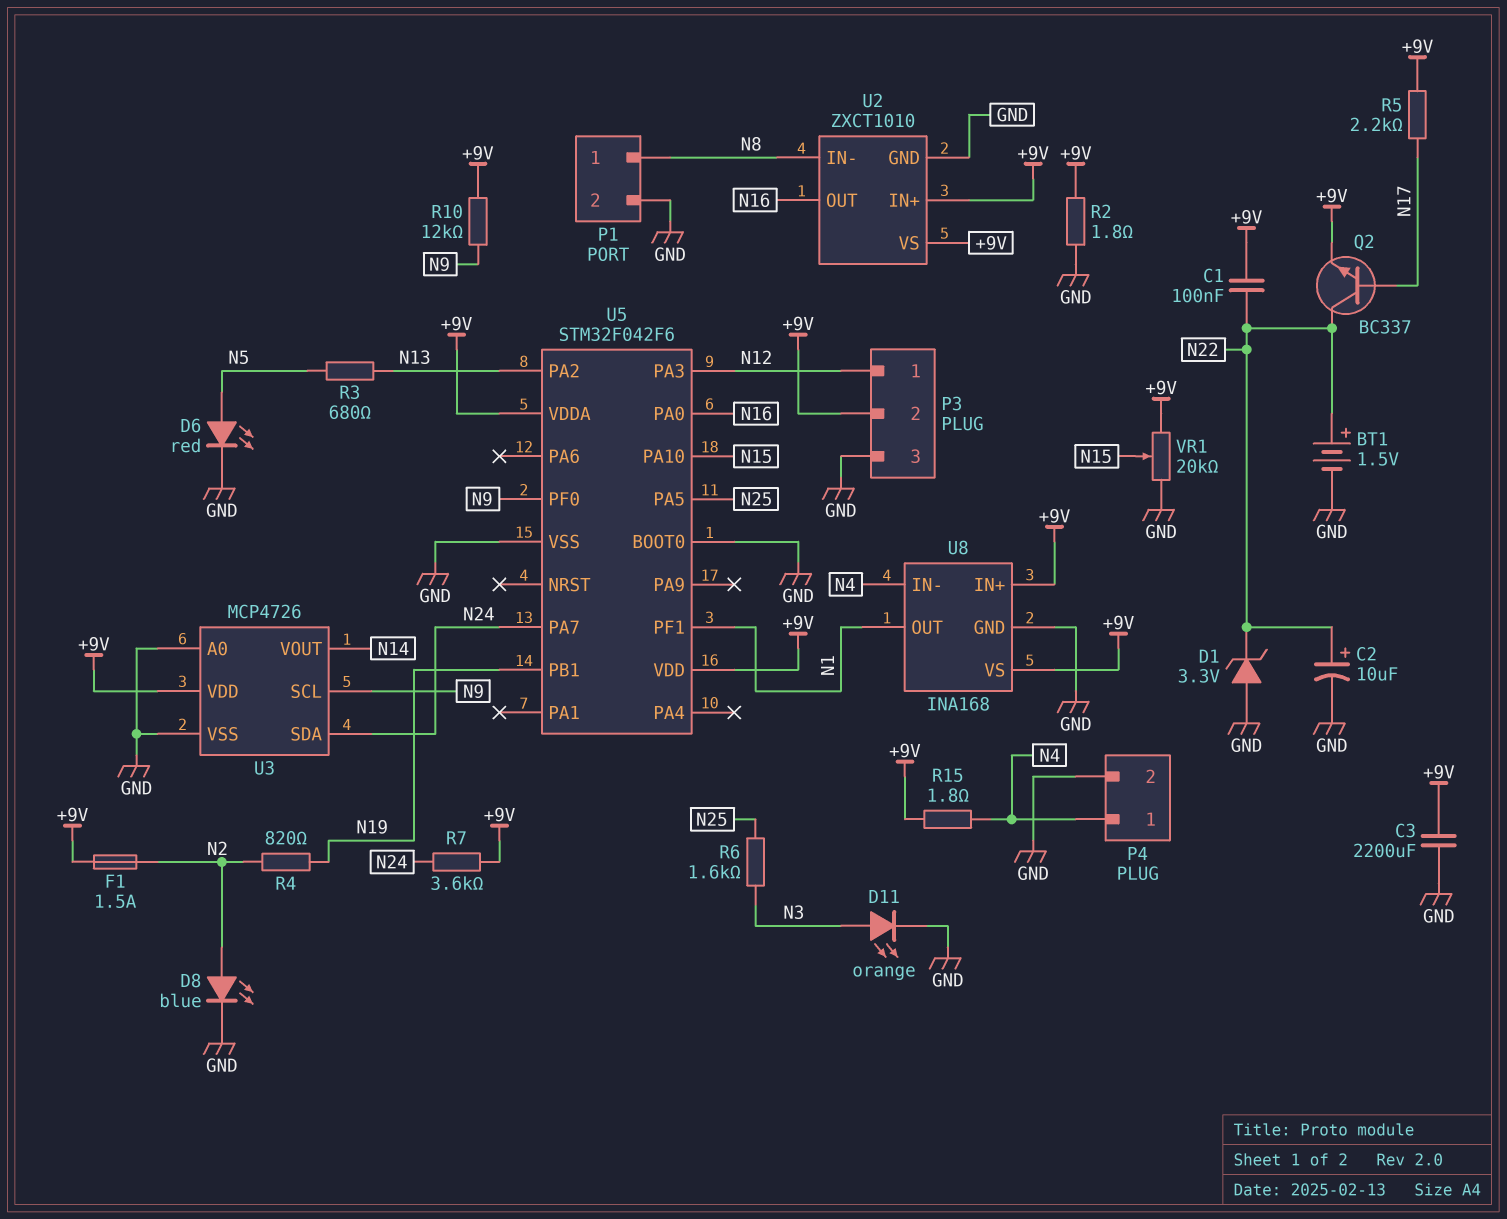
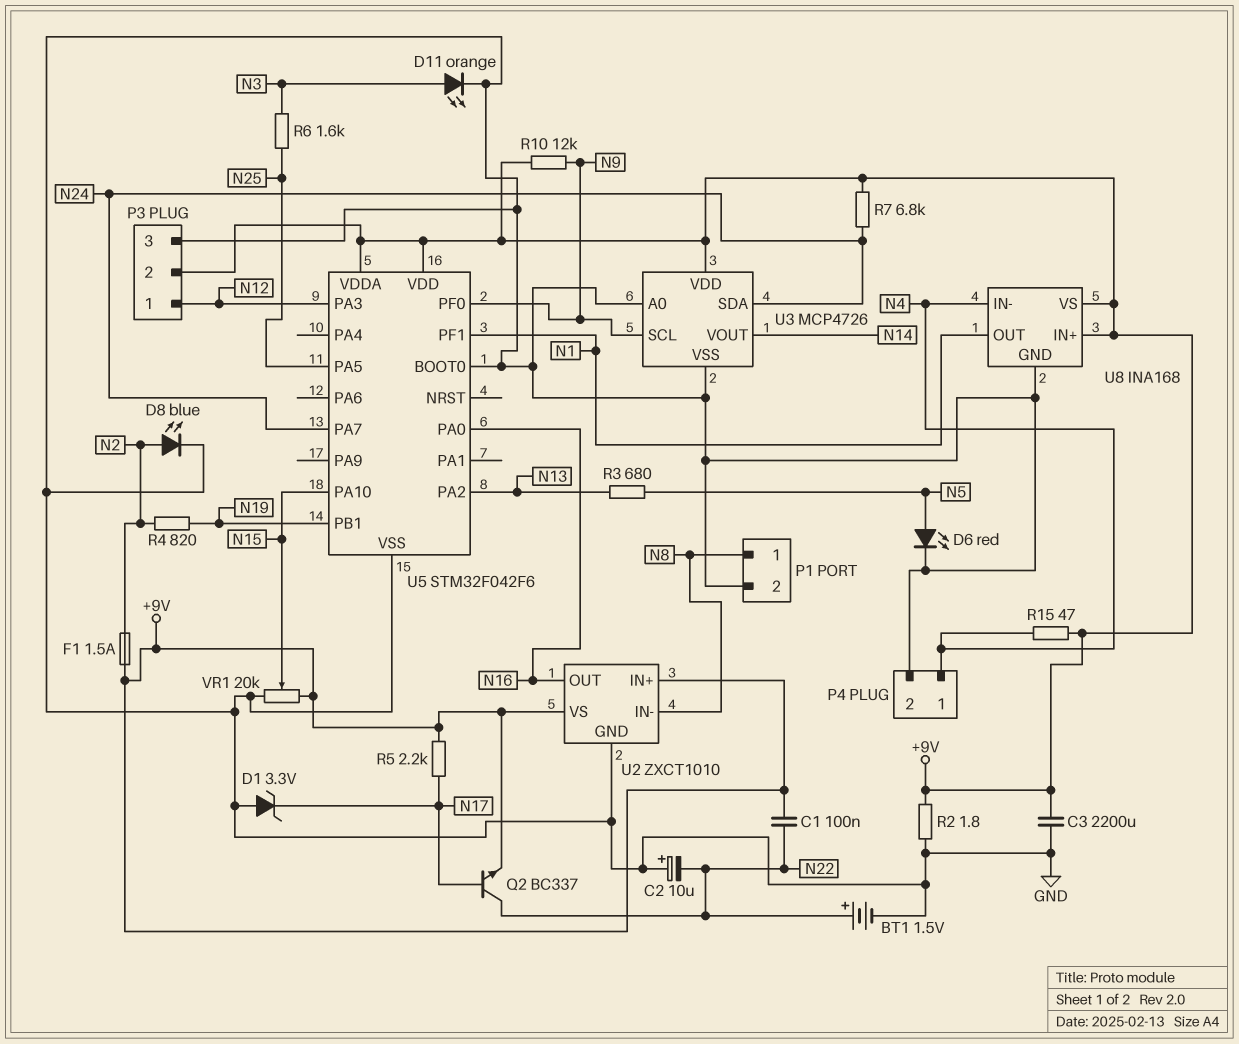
C2: 10uF (plus N22, minus GND) -> 10uF (plus GND, minus N22)
D1: zener 3.3V (A GND, K N22) -> zener 3.3V (A GND, K N17)
R7: 3.6k (+9V, N24) -> 6.8k (+9V, N24)
R15: 1.8 (+9V, N4) -> 47 (+9V, N4)

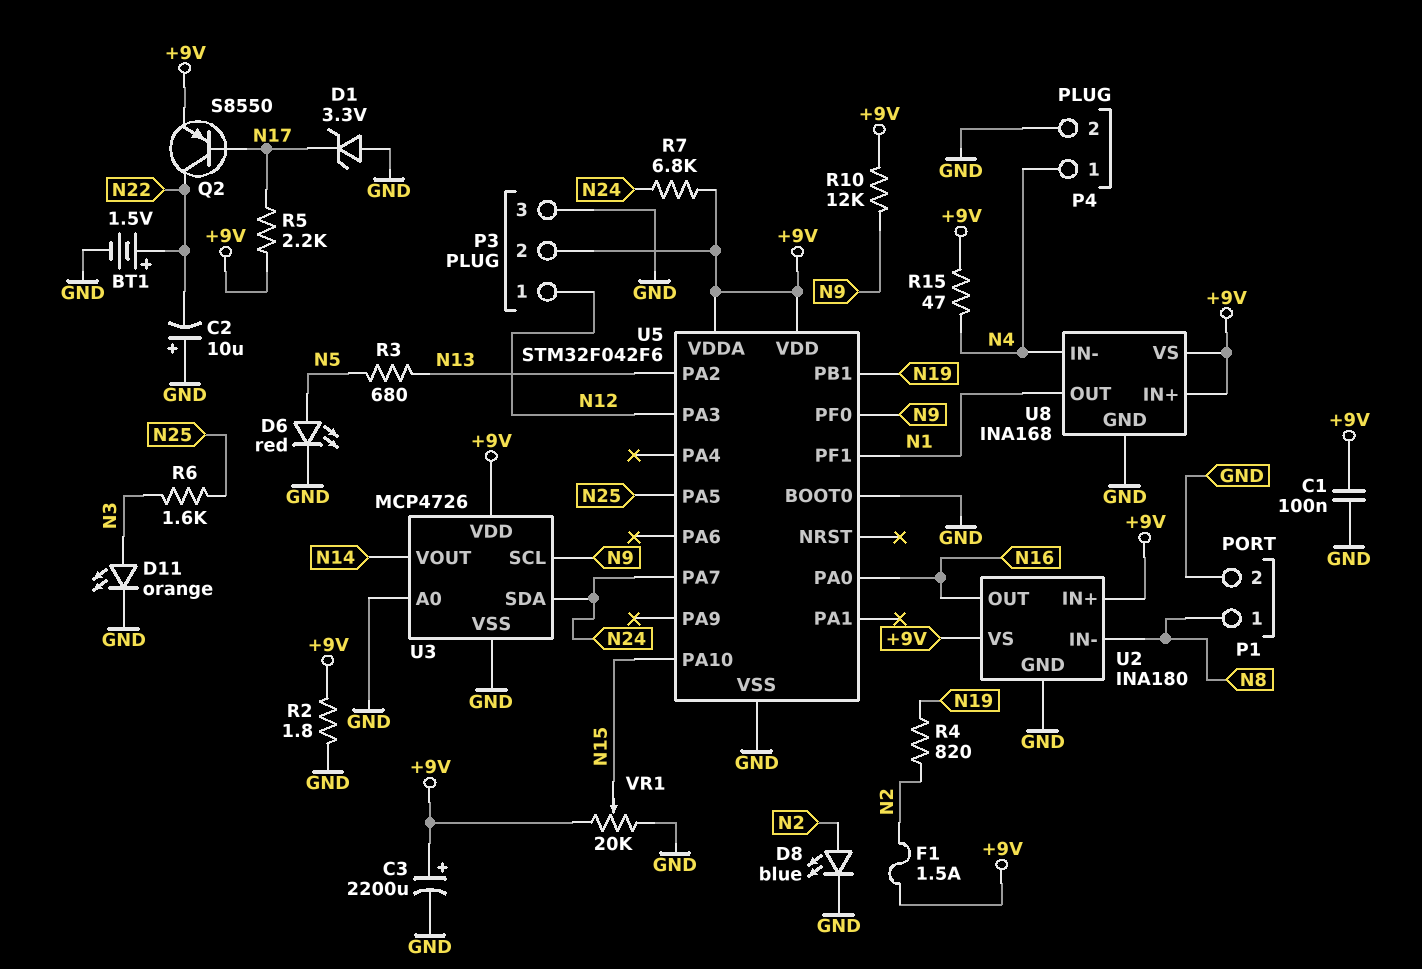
C1: 100nF (+9V, N22) -> 100nF (+9V, GND)
C3: 2200uF (+9V, GND) -> 2200uF (plus +9V, minus GND)
Q2: NPN BC337 (B N17, C N22, E +9V) -> PNP S8550 (B N17, C N22, E +9V)
U2: ZXCT1010 -> INA180

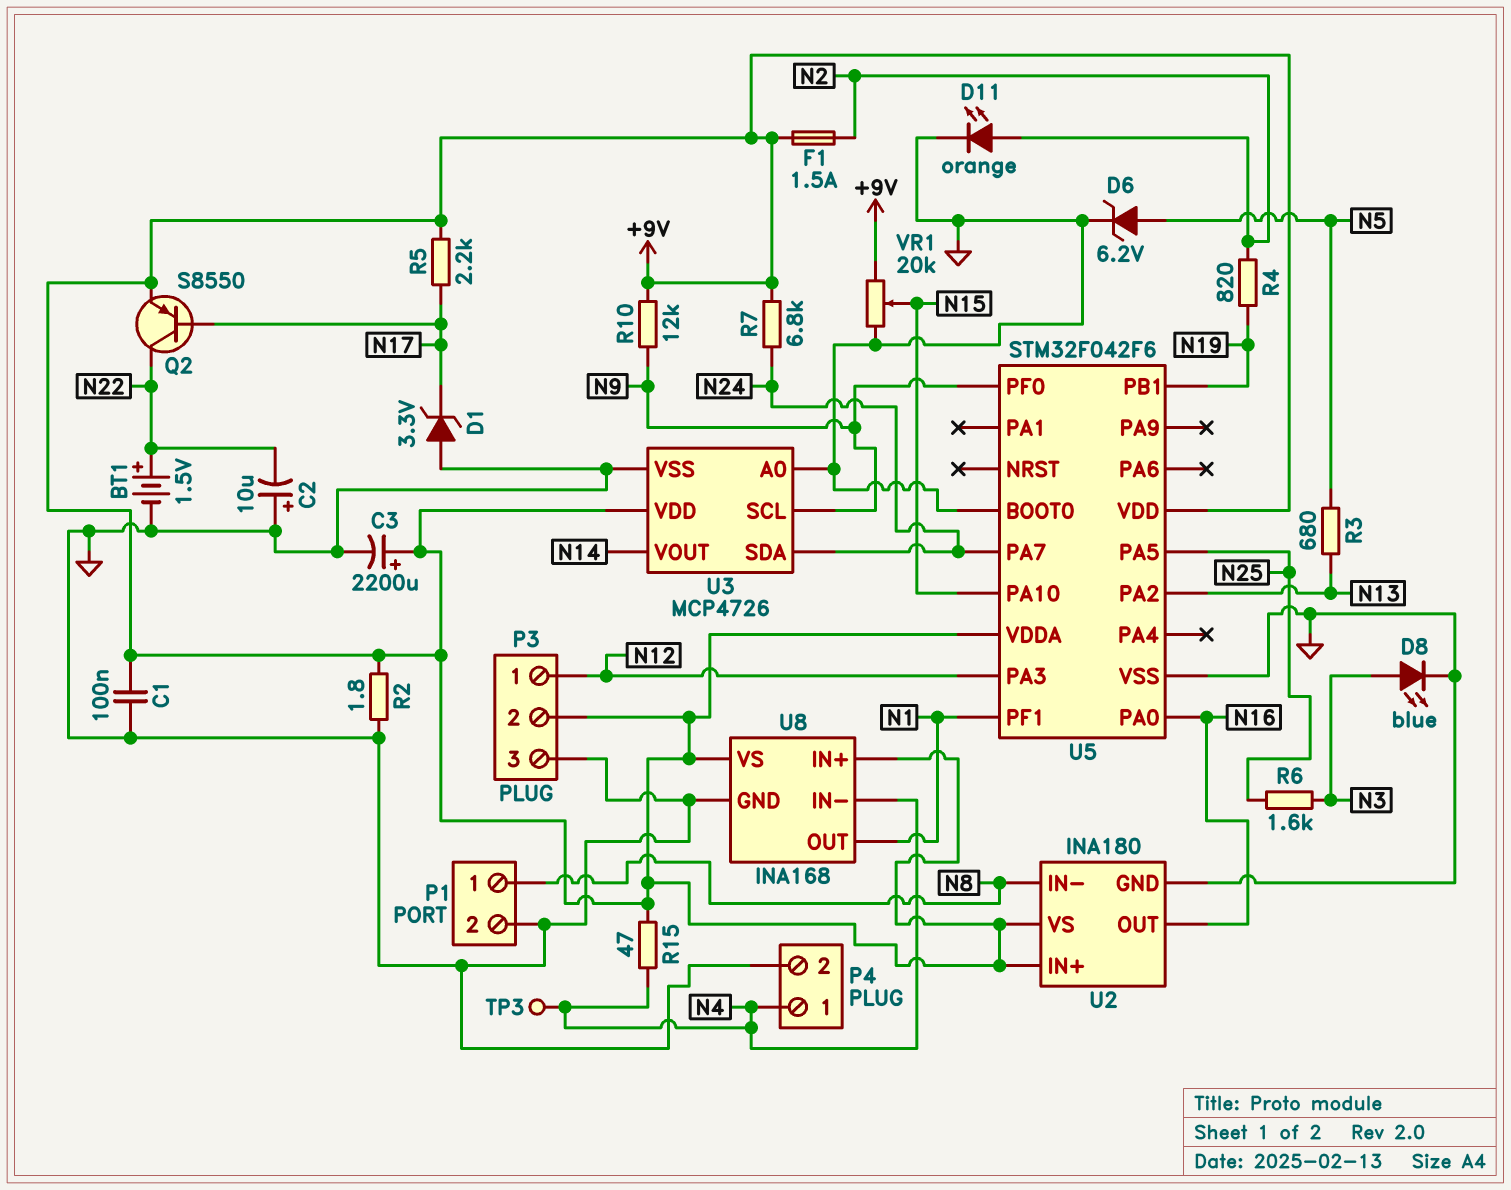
D6: LED red (A N5, K GND) -> zener 6.2V (A N5, K GND)
D8: LED blue (A N2, K GND) -> LED blue (A N3, K GND)
D11: LED orange (A N3, K GND) -> LED orange (A N2, K GND)
TP3: none -> test point (N4)

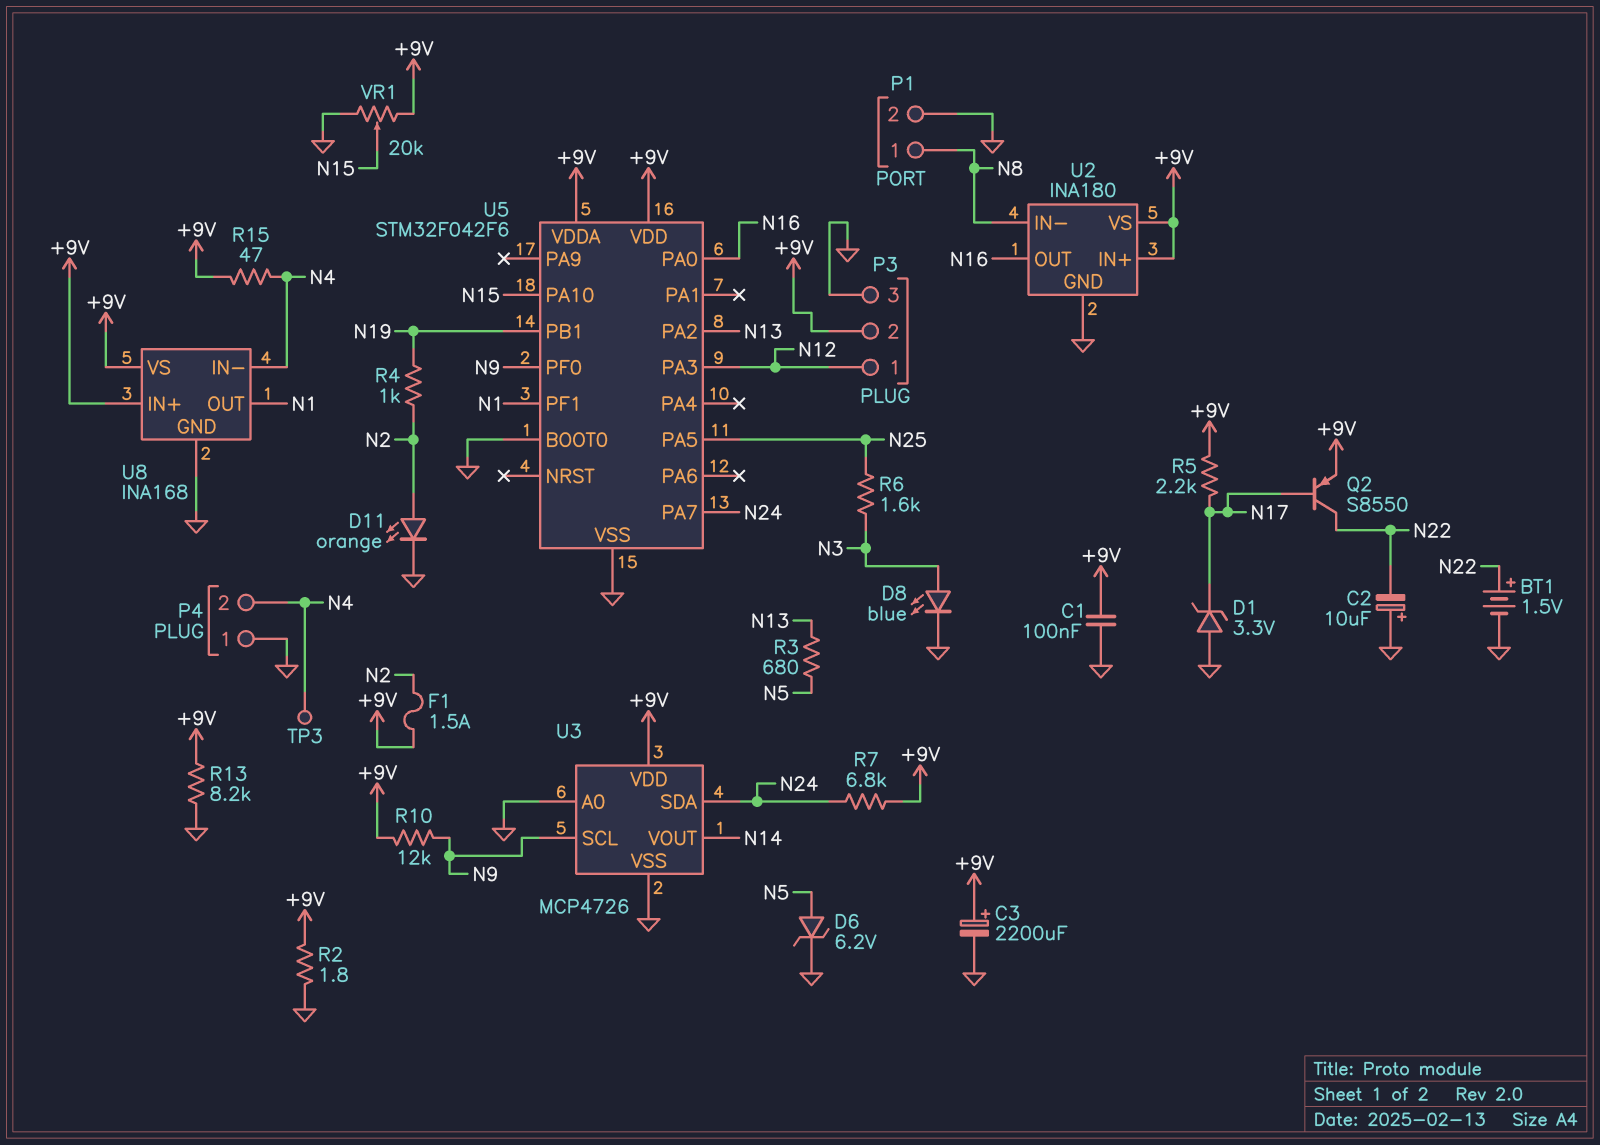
P4 pin 1: N4 -> GND
P4 pin 2: GND -> N4
R4: 820 (N2, N19) -> 1k (N2, N19)
R13: none -> 8.2k (+9V, GND)

